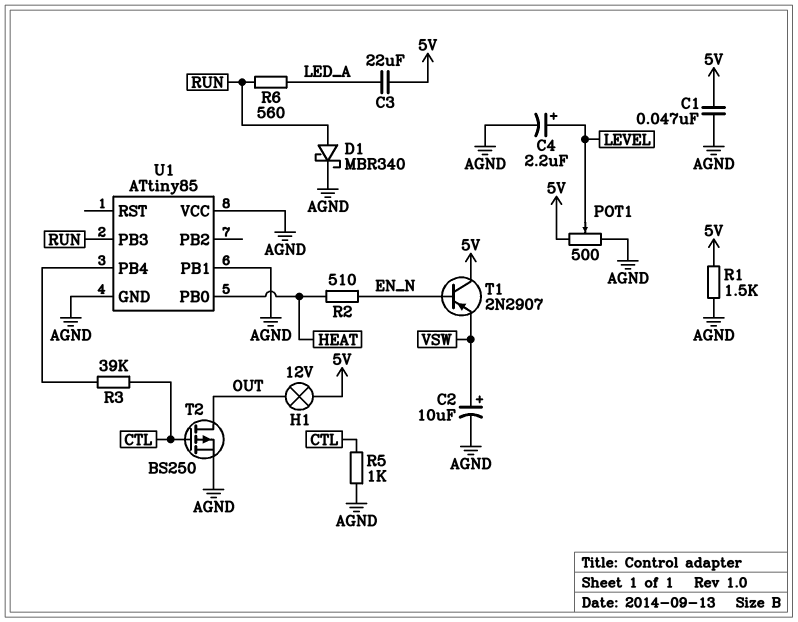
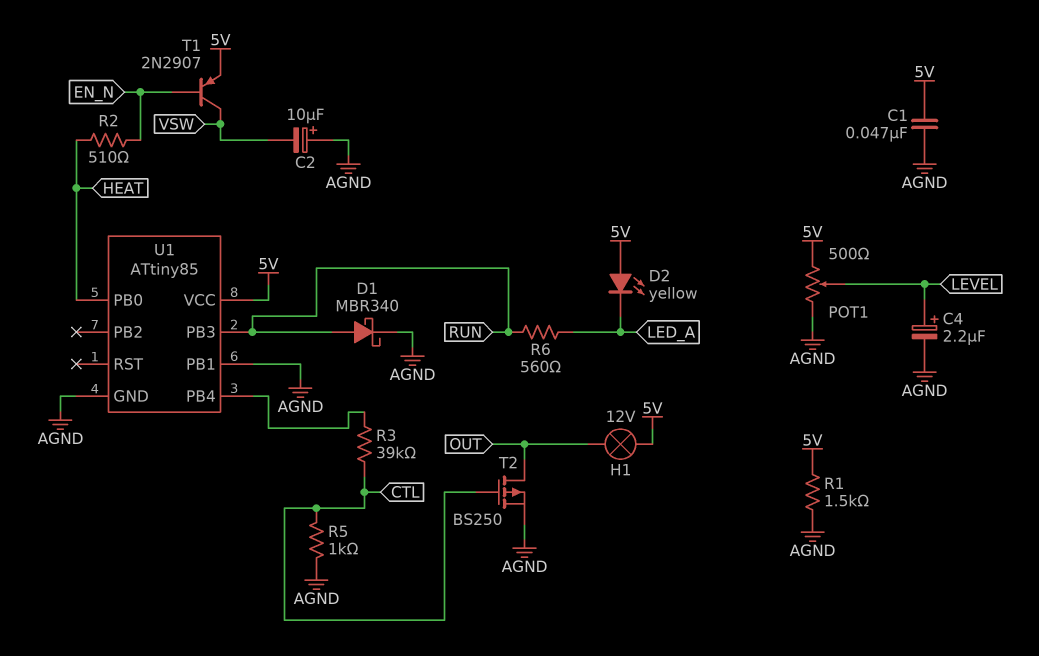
C2: 10uF (plus VSW, minus AGND) -> 10uF (plus AGND, minus VSW)
C3: 22uF (5V, LED_A) -> none
D2: none -> LED yellow (A 5V, K LED_A)
T1: PNP 2N2907 (B EN_N, C 5V, E VSW) -> PNP 2N2907 (B EN_N, C VSW, E 5V)
U1 pin VCC: AGND -> 5V

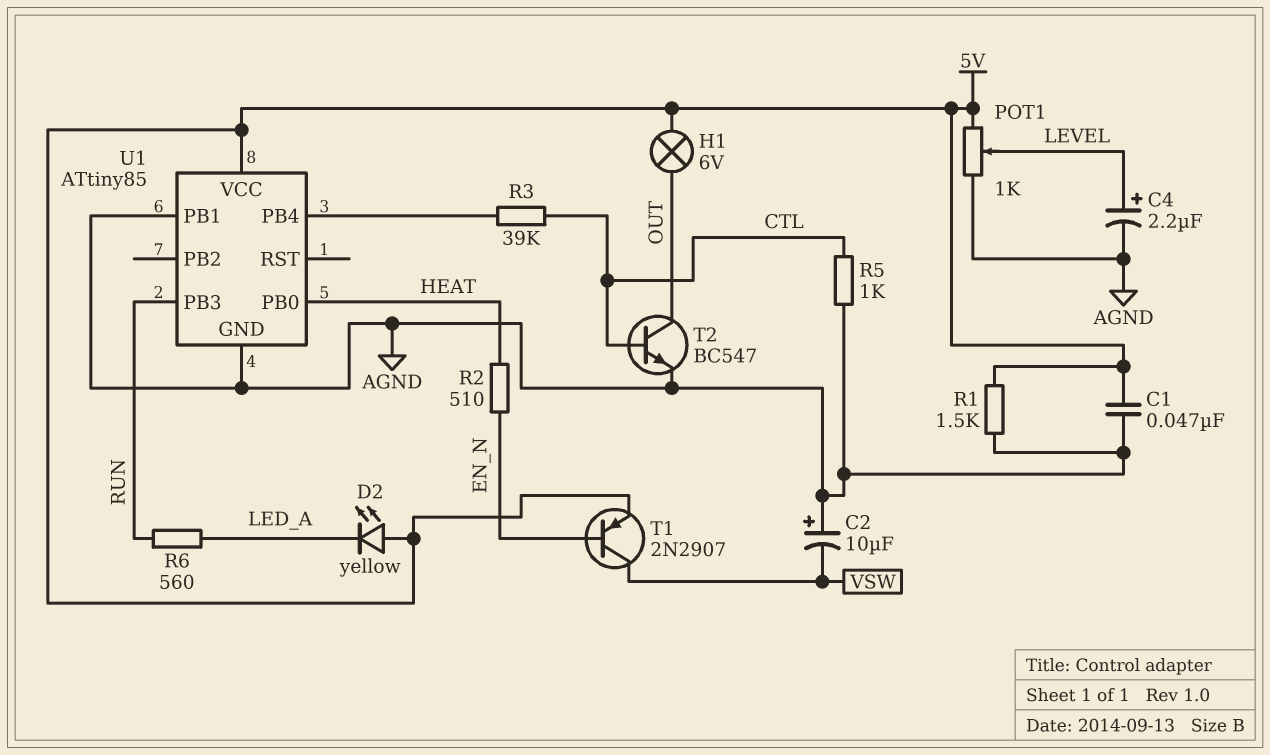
D1: schottky MBR340 (A RUN, K AGND) -> none
H1: lamp 12V (5V, OUT) -> lamp 6V (5V, OUT)
POT1: 500 (5V, AGND, wiper LEVEL) -> 1k (5V, AGND, wiper LEVEL)
T2: PMOS BS250 (G CTL, D OUT, S AGND) -> NPN BC547 (B CTL, C OUT, E AGND)

